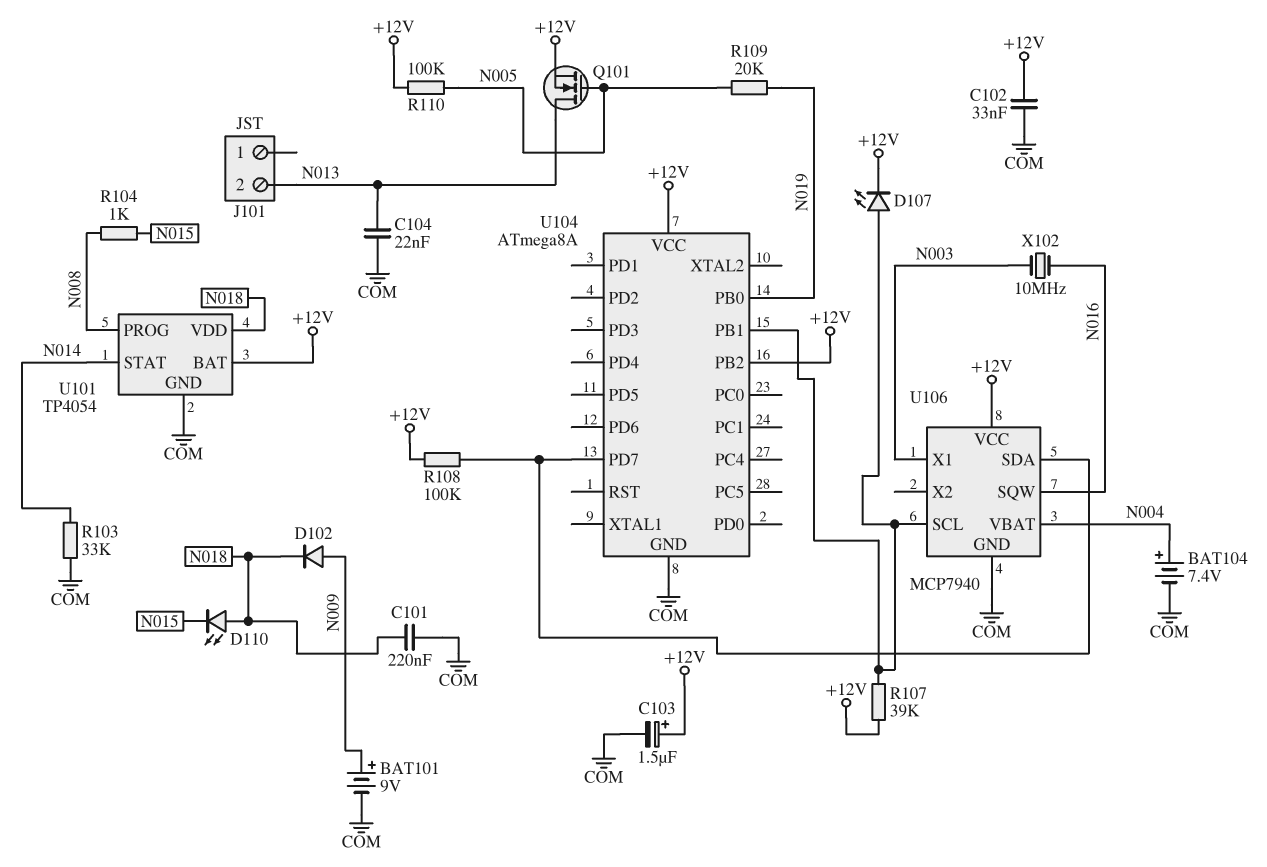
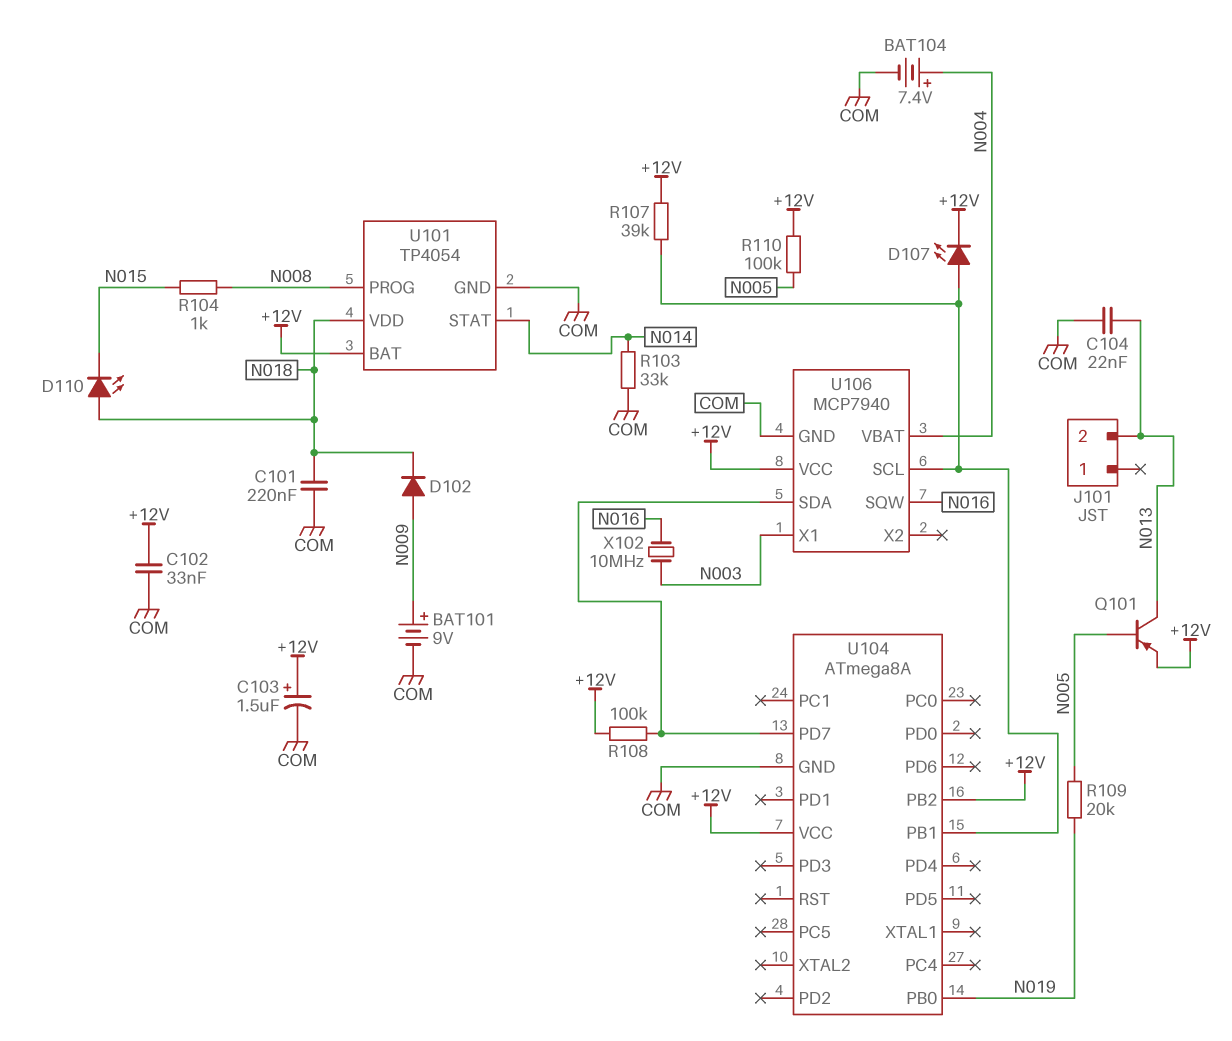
Q101: NMOS (G N005, D N013, S +12V) -> PNP (B N005, C N013, E +12V)

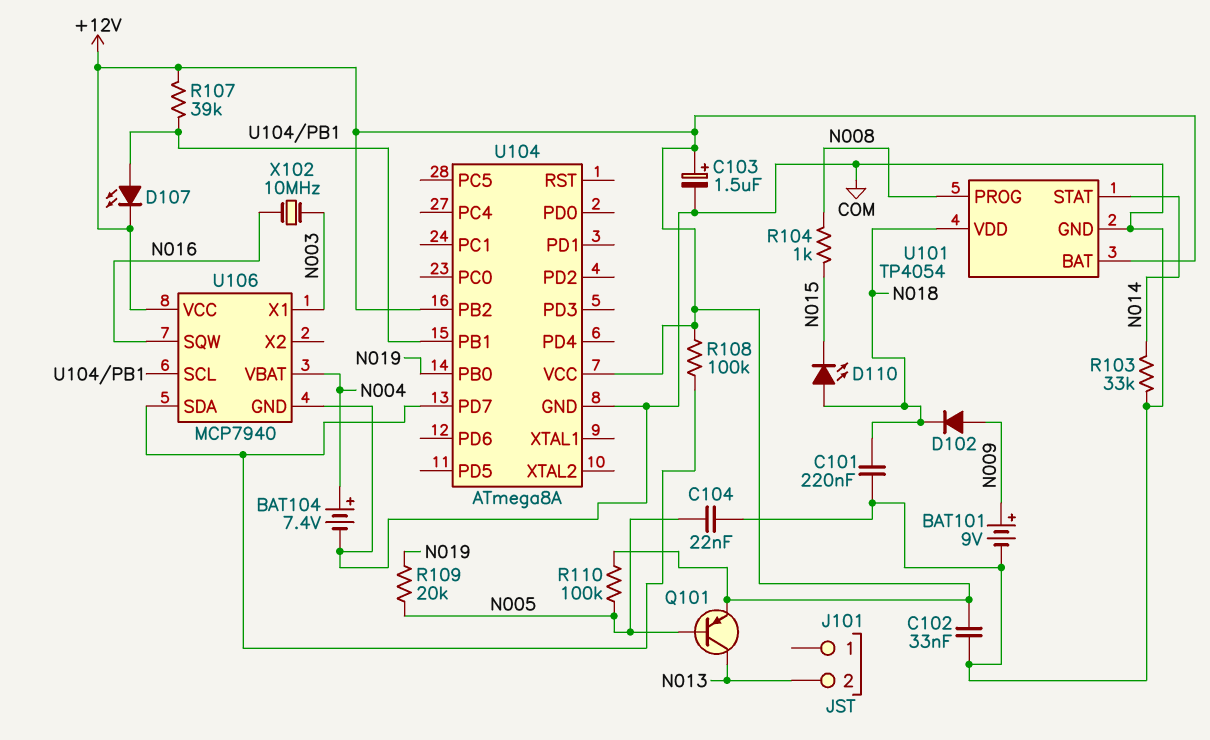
C104: 22nF (COM, N013) -> 22nF (COM, N005)

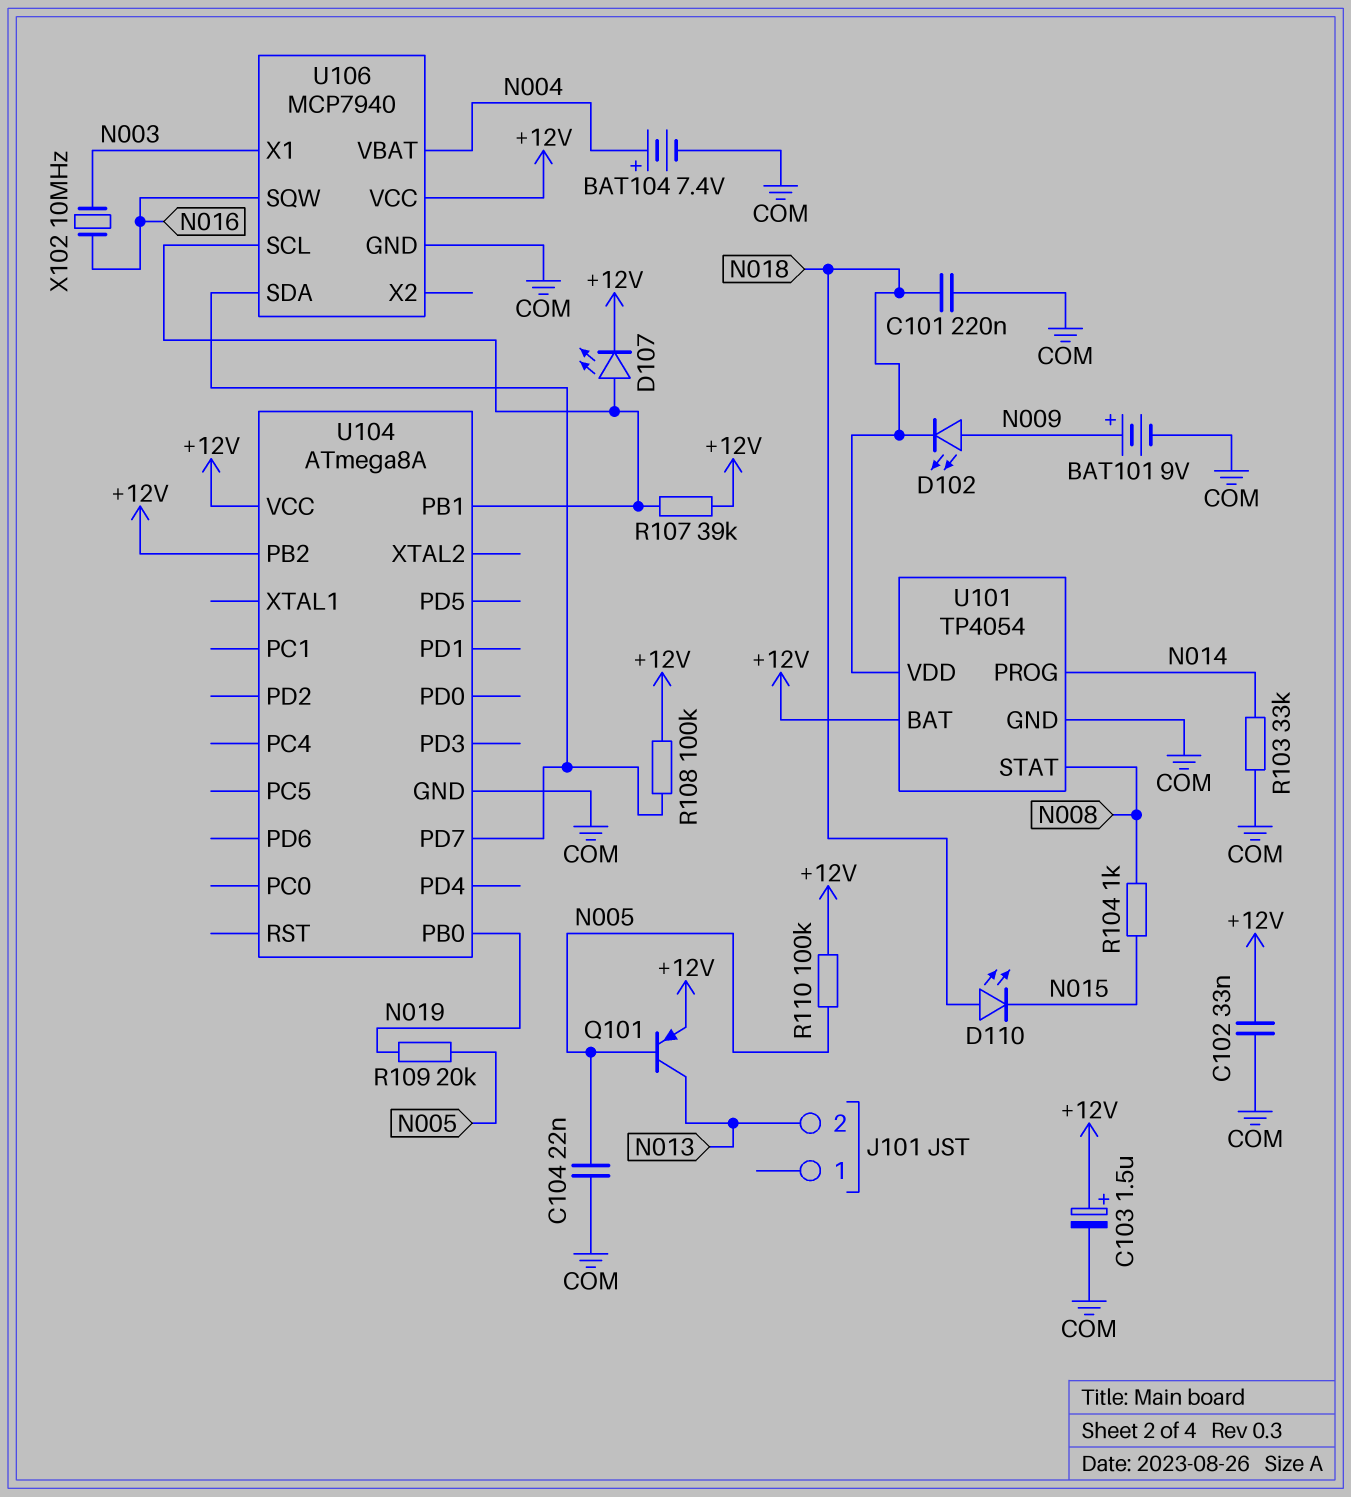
D102: diode (A N009, K N018) -> LED (A N009, K N018)
U101 pin PROG: N008 -> N014
U101 pin STAT: N014 -> N008

